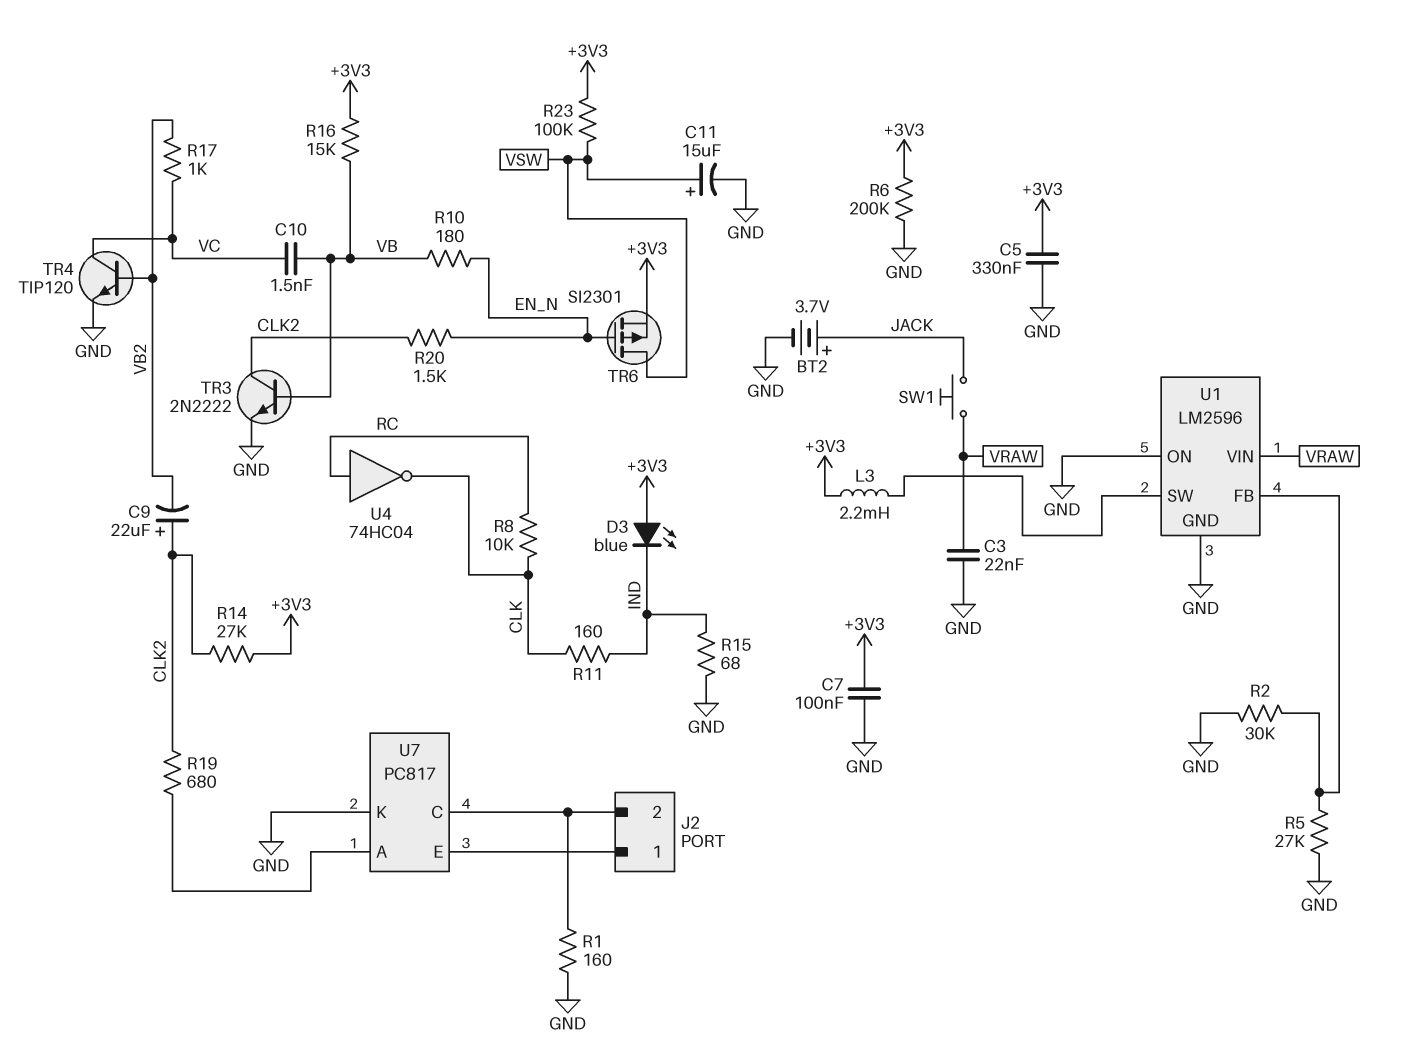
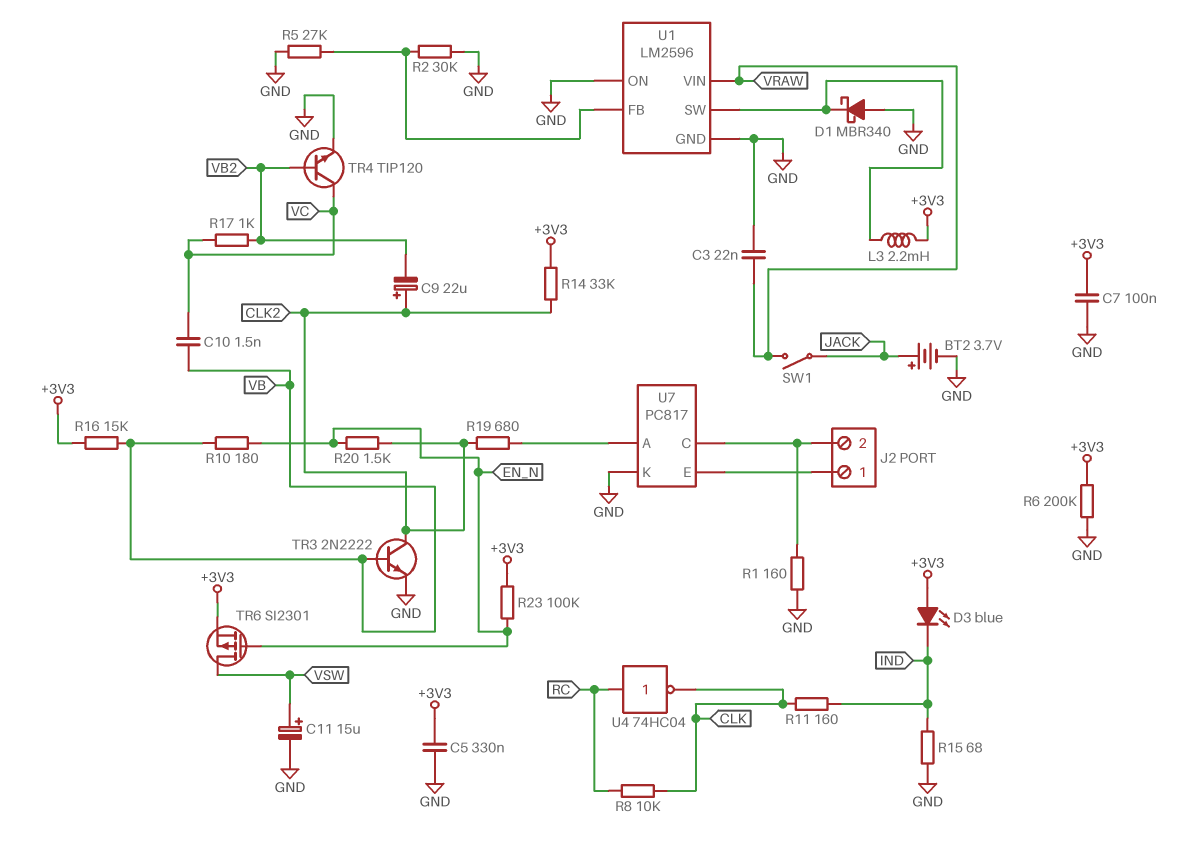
D1: none -> schottky MBR340 (A GND, K U1/SW)
R14: 27k (+3V3, CLK2) -> 33k (+3V3, CLK2)
R23: 100k (+3V3, VSW) -> 100k (+3V3, EN_N)
SW1: button (JACK, VRAW) -> switch (JACK, VRAW)

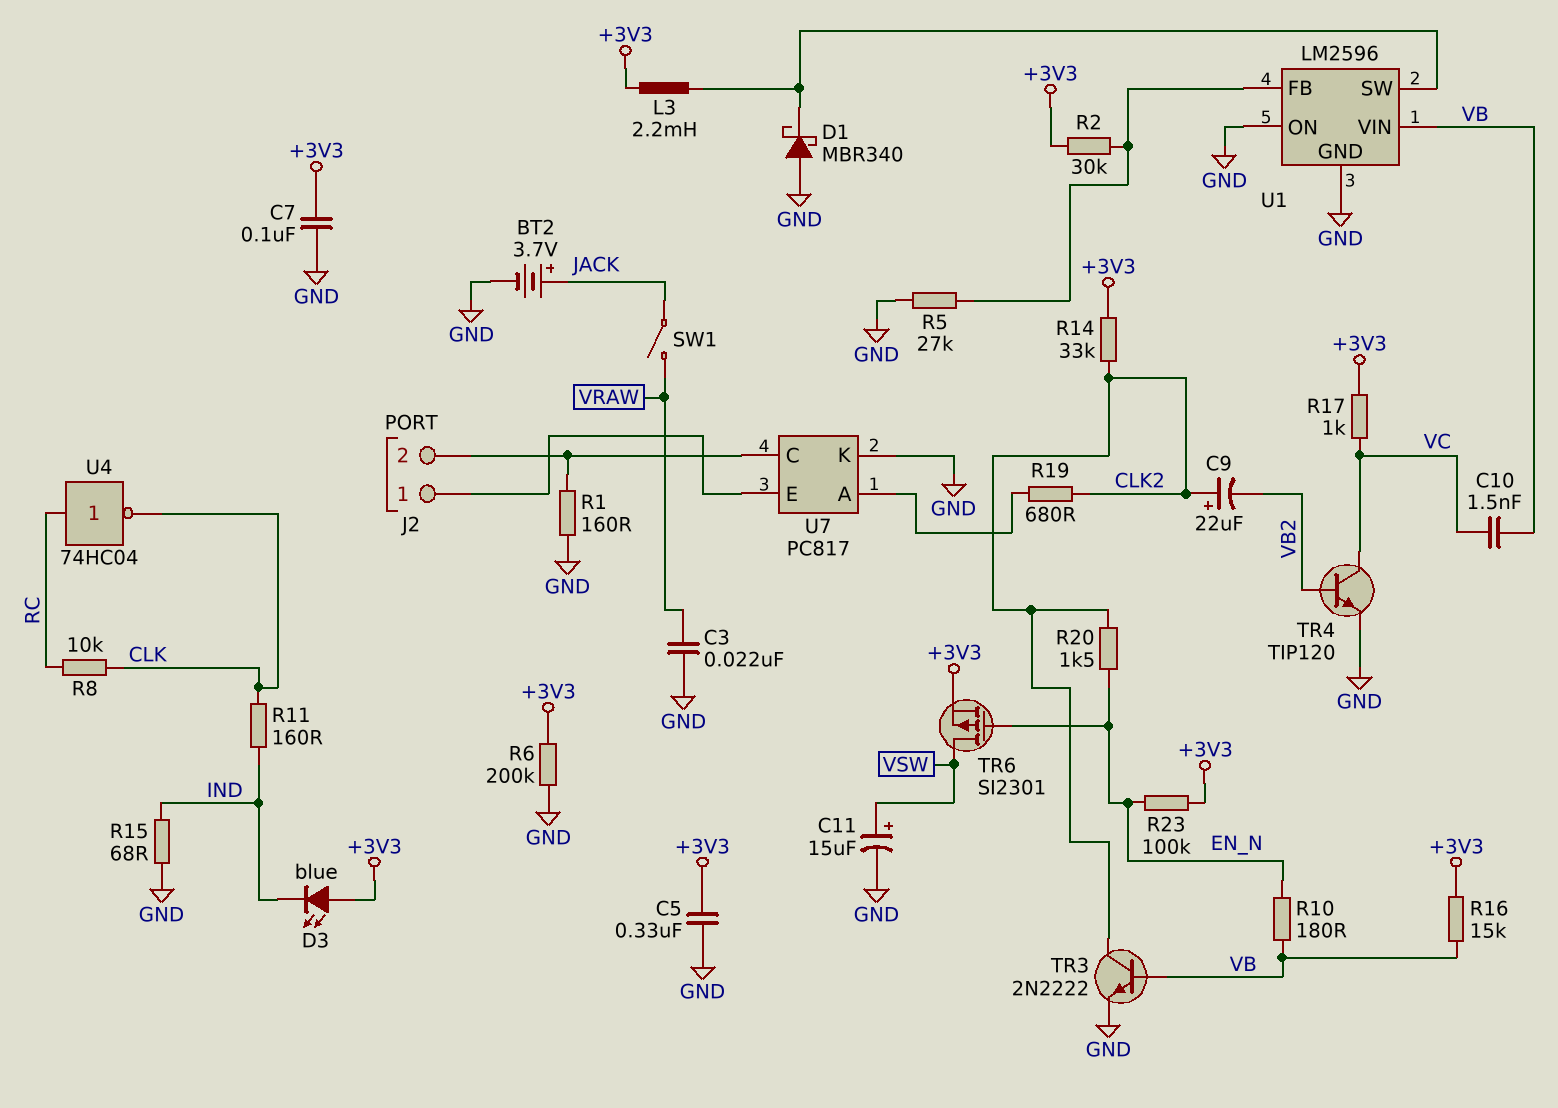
R2: 30k (GND, U1/FB) -> 30k (+3V3, U1/FB)
R17: 1k (VB2, VC) -> 1k (+3V3, VC)
U1 pin VIN: VRAW -> VB

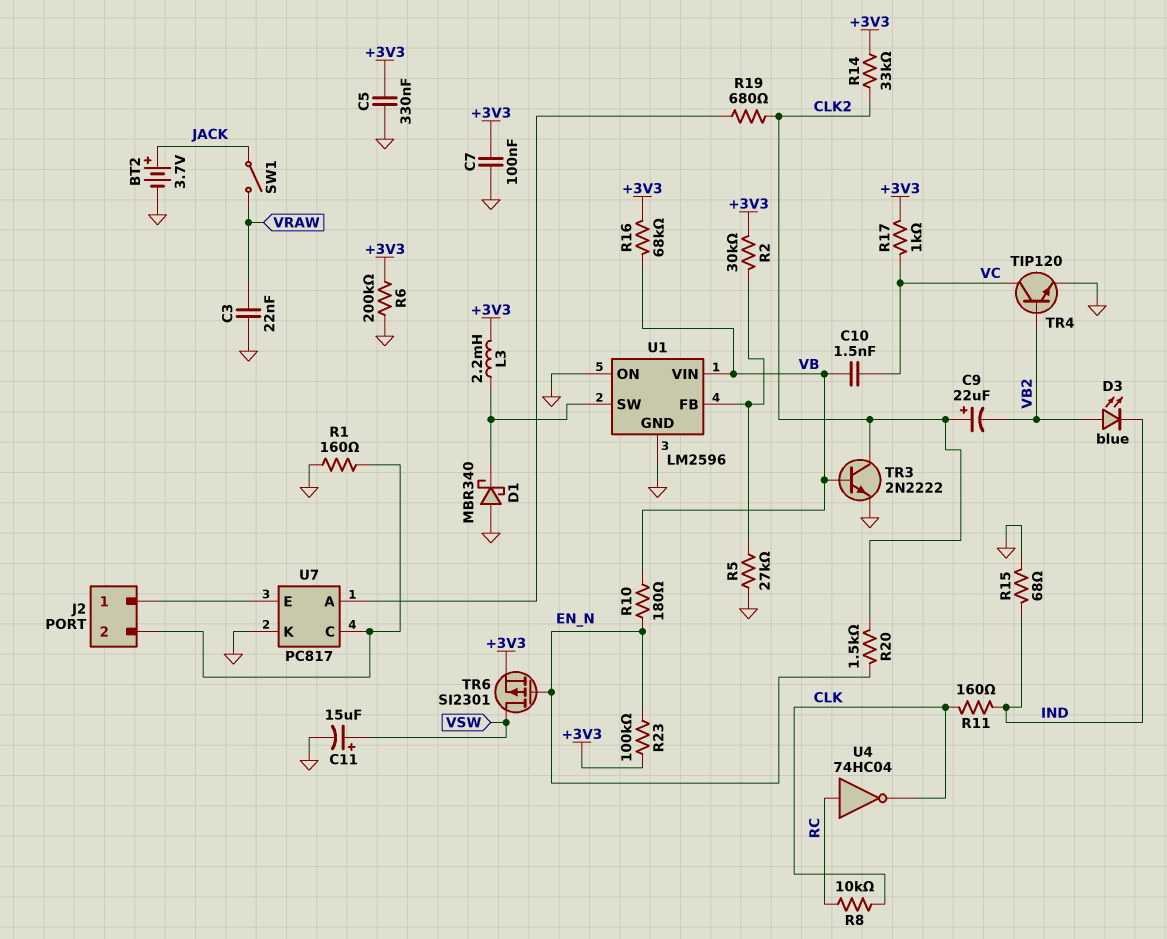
D3: LED blue (A +3V3, K IND) -> LED blue (A VB2, K IND)
R16: 15k (+3V3, VB) -> 68k (+3V3, VB)

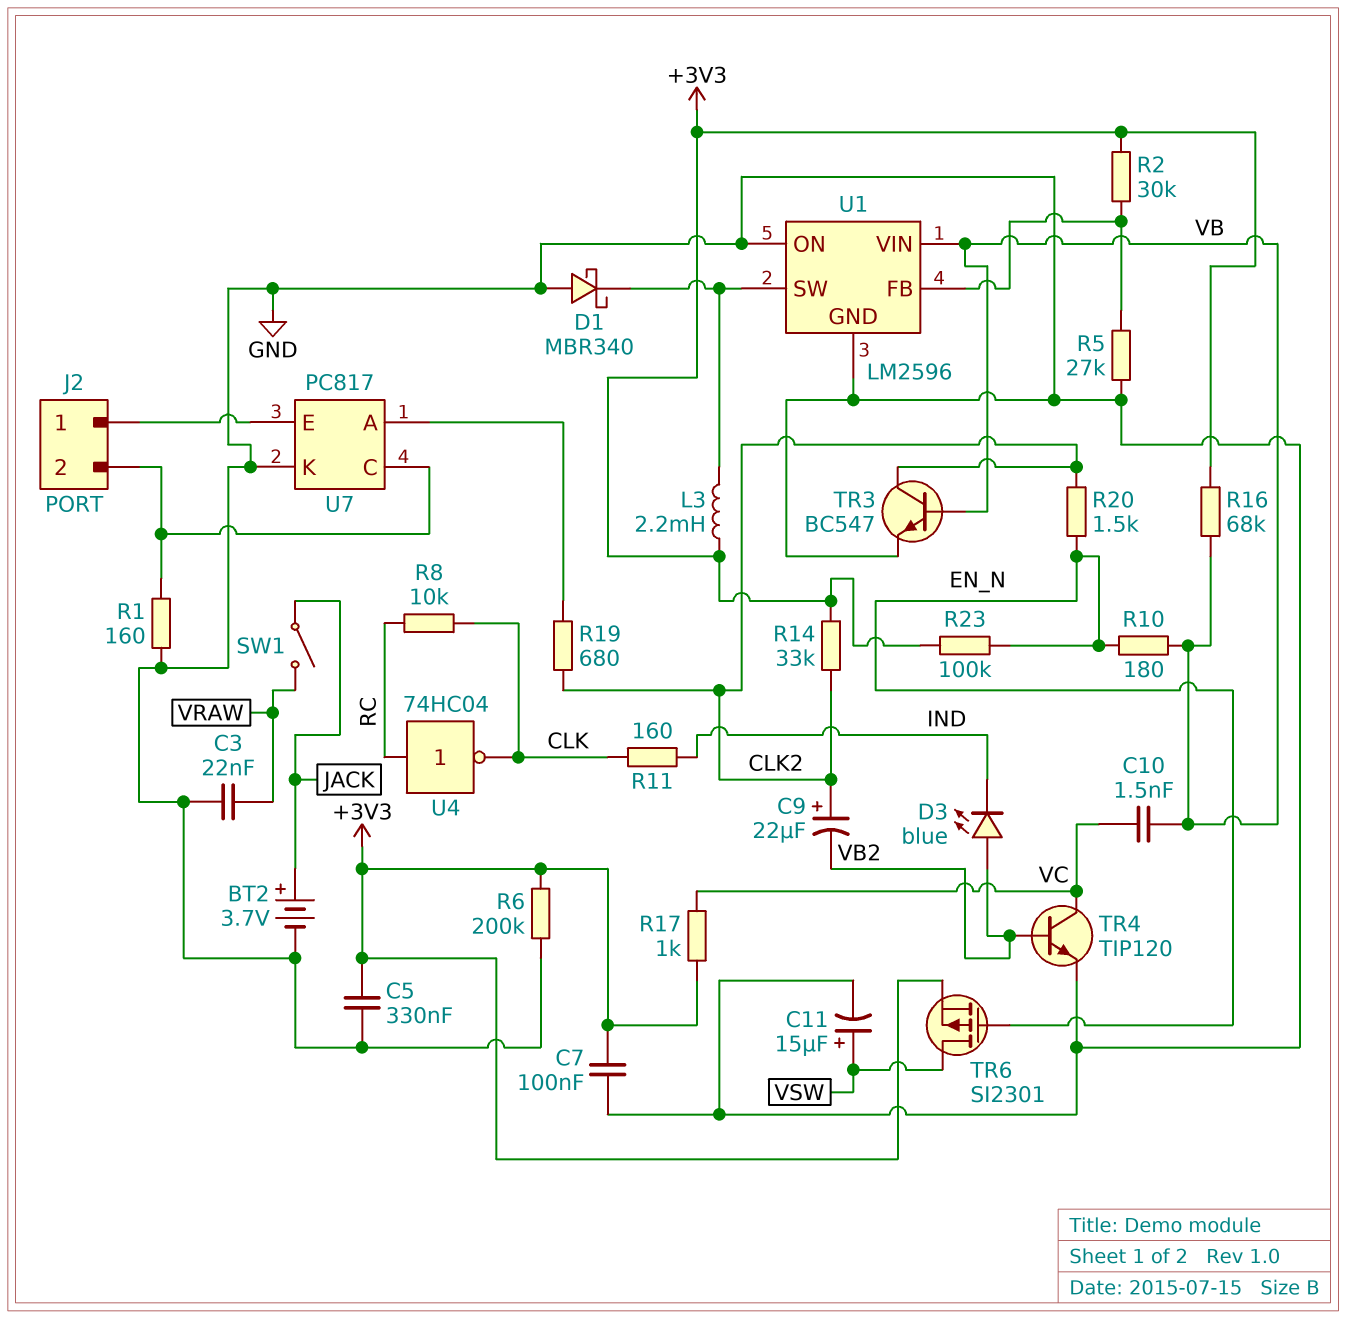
R15: 68 (GND, IND) -> none
TR3: NPN 2N2222 (B VB, C CLK2, E GND) -> NPN BC547 (B VB, C CLK2, E GND)

